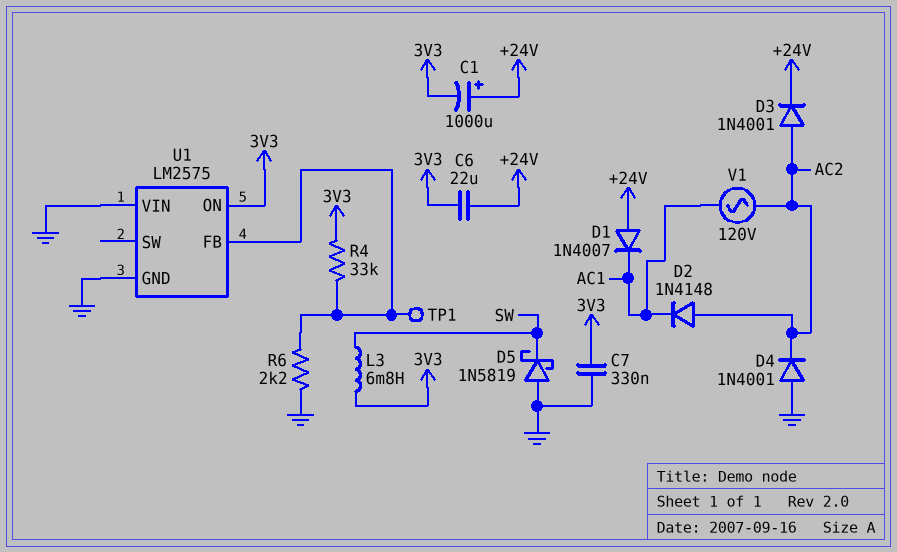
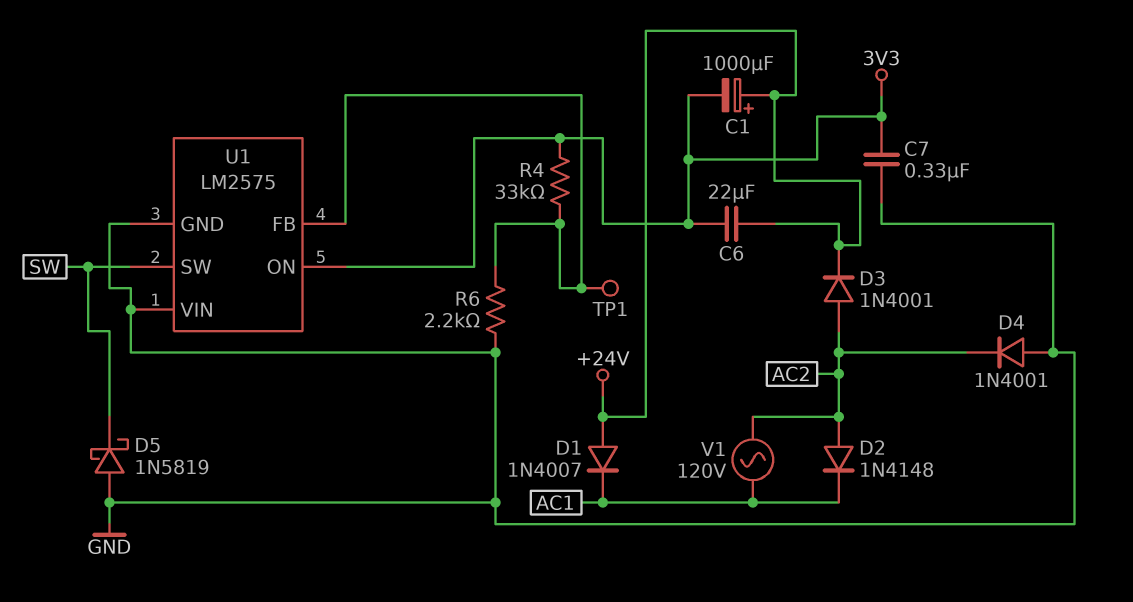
L3: 6.8mH (3V3, SW) -> none
U1 pin SW: none -> SW

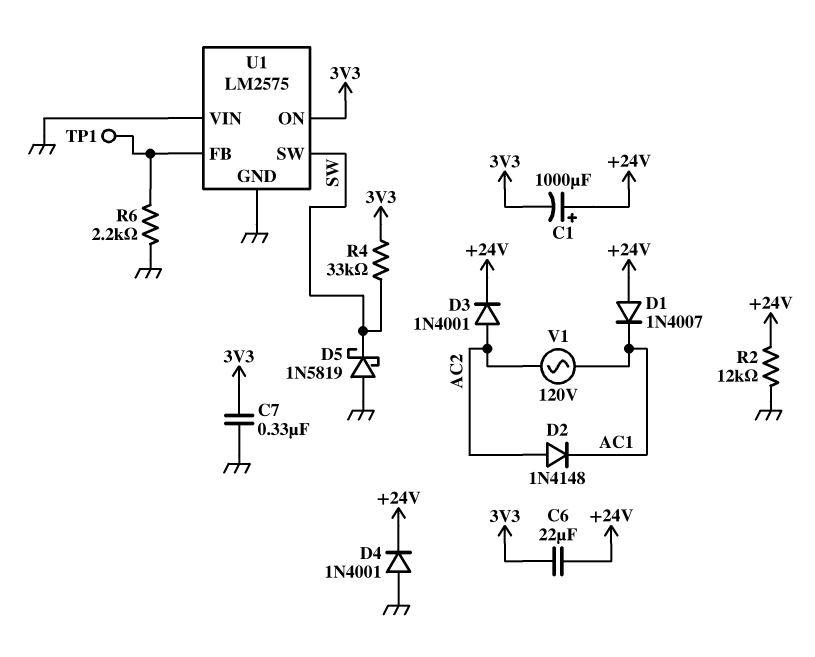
D4: diode 1N4001 (A GND, K AC2) -> diode 1N4001 (A GND, K +24V)
R2: none -> 12k (+24V, GND)
R4: 33k (3V3, U1/FB) -> 33k (3V3, SW)

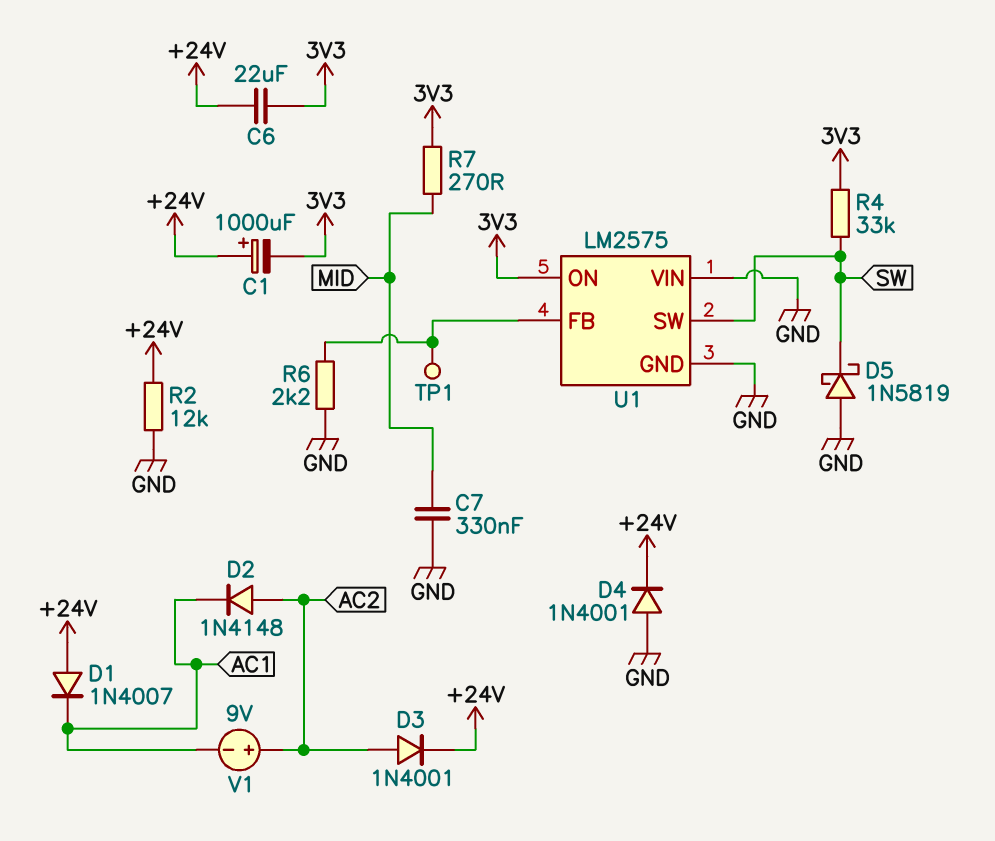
C7: 330nF (3V3, GND) -> 330nF (GND, MID)
R7: none -> 270 (3V3, MID)
V1: AC 120V (AC1, AC2) -> 9V (plus AC2, minus AC1)

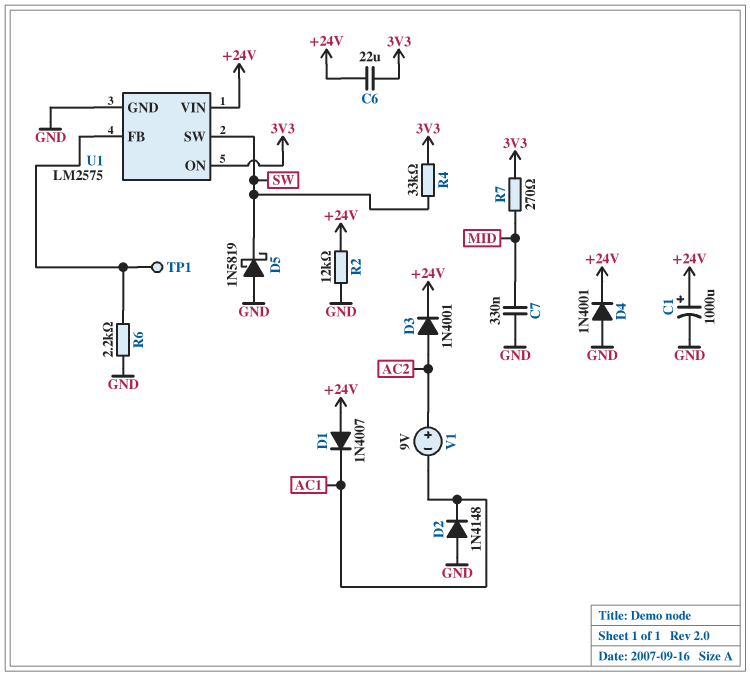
C1: 1000uF (plus +24V, minus 3V3) -> 1000uF (plus +24V, minus GND)
D2: diode 1N4148 (A AC2, K AC1) -> diode 1N4148 (A GND, K AC1)
U1 pin VIN: GND -> +24V

